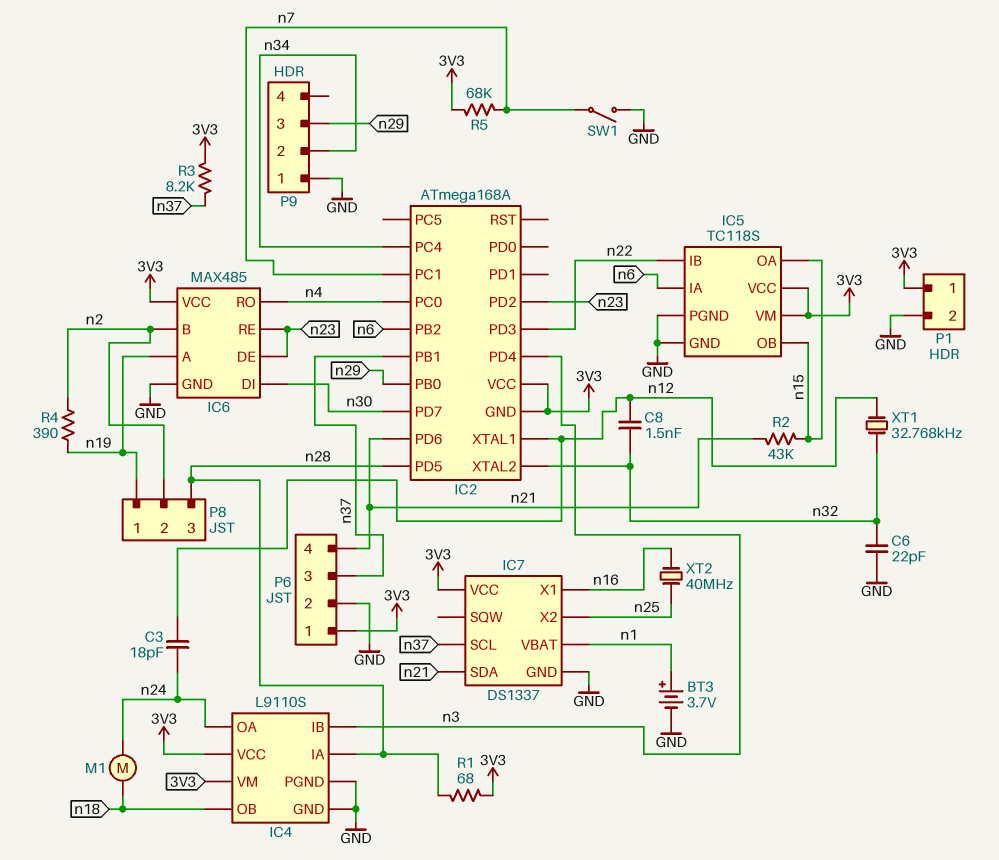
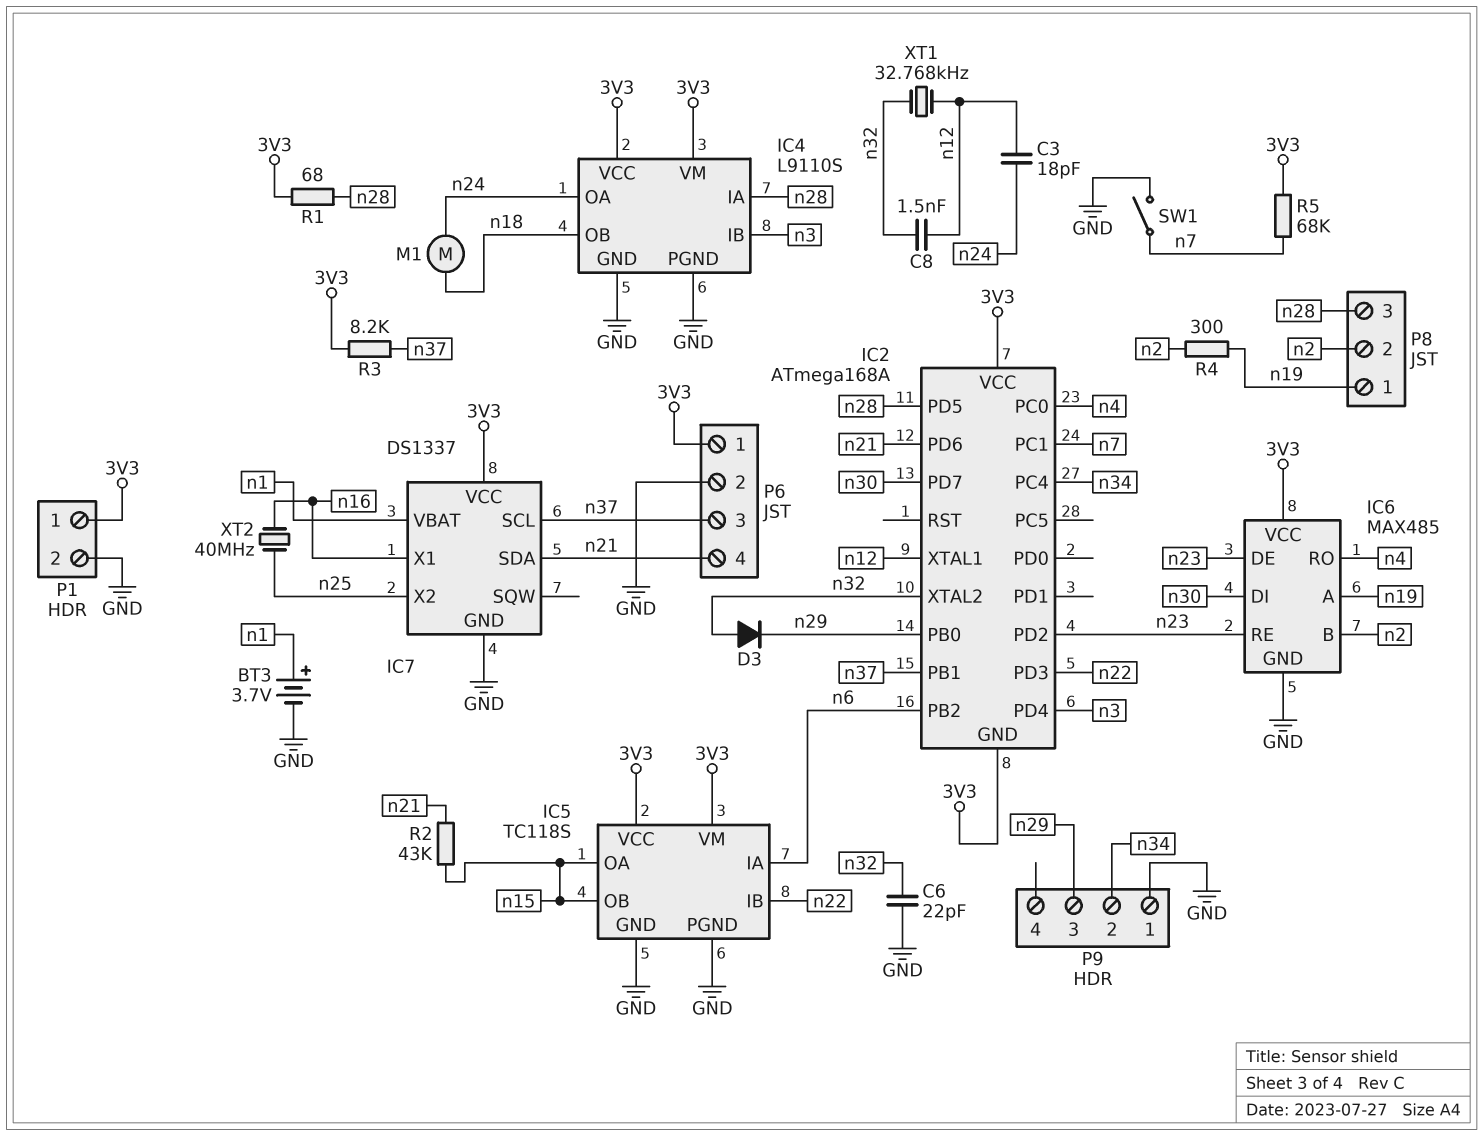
D3: none -> diode (A n32, K n29)
R4: 390 (n2, n19) -> 300 (n2, n19)

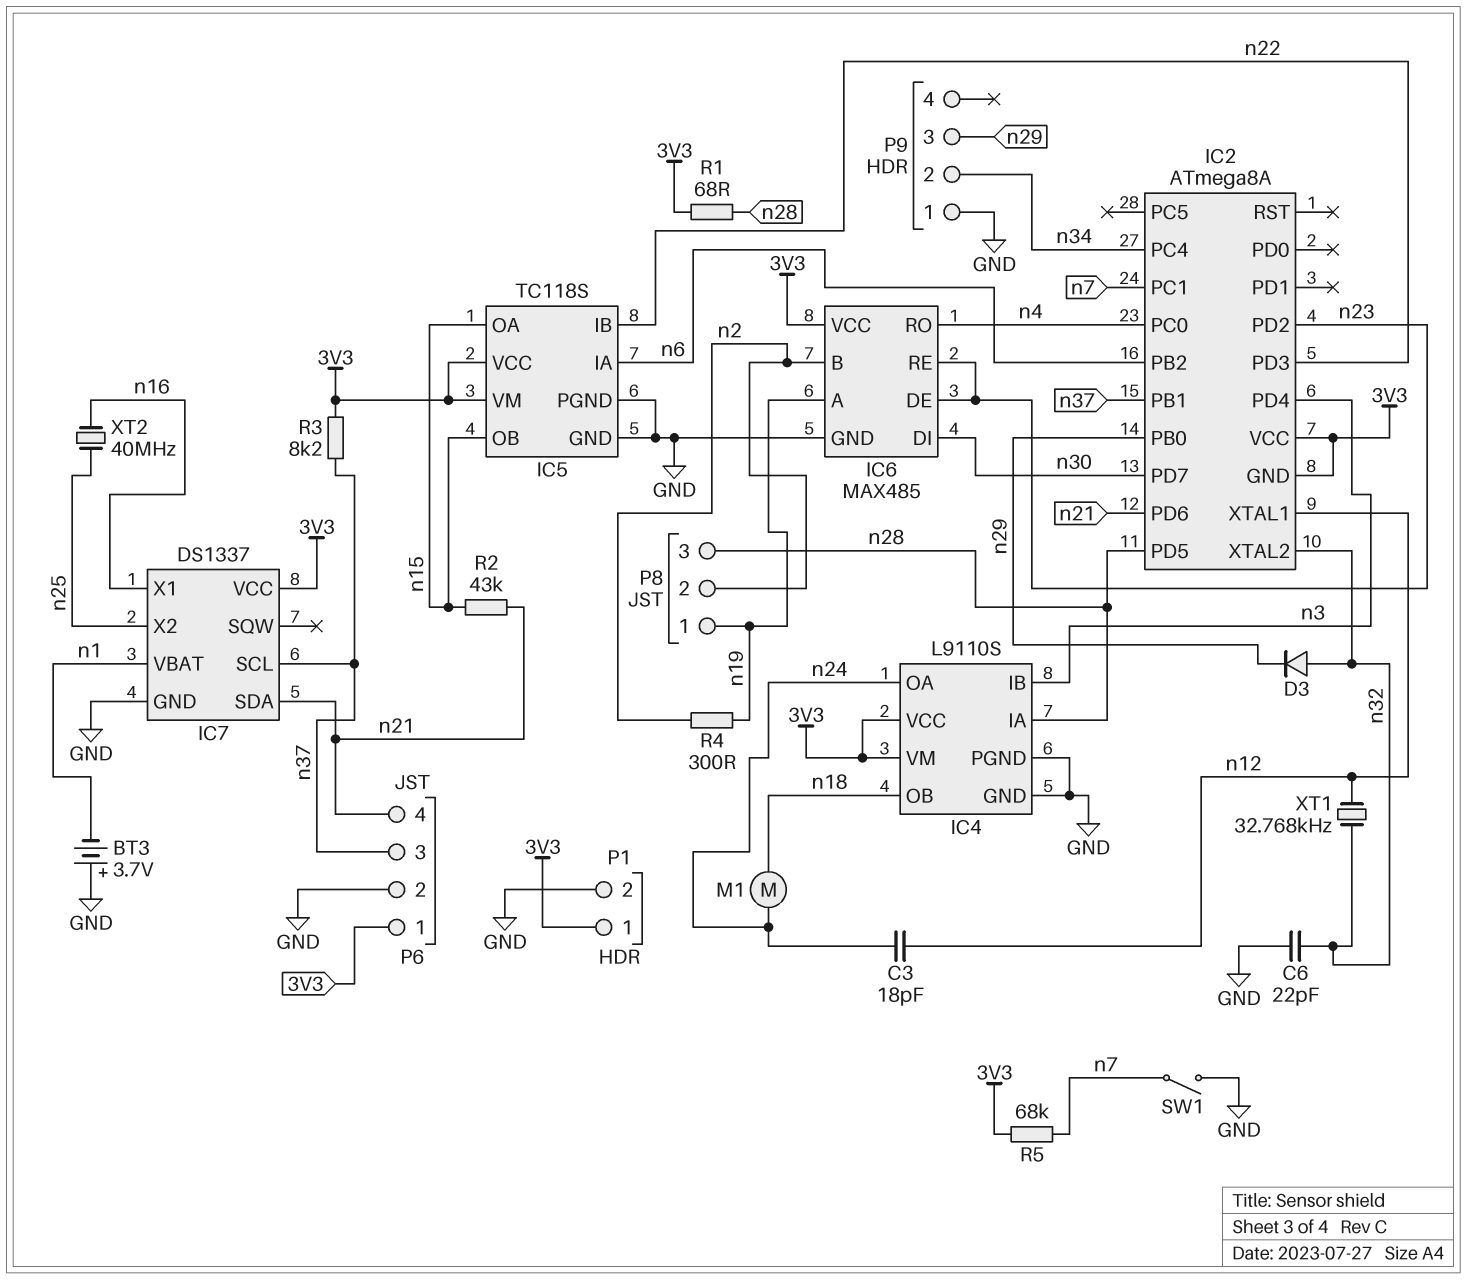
BT3: 3.7V (plus n1, minus GND) -> 3.7V (plus GND, minus n1)
C8: 1.5nF (n12, n32) -> none
IC2: ATmega168A -> ATmega8A

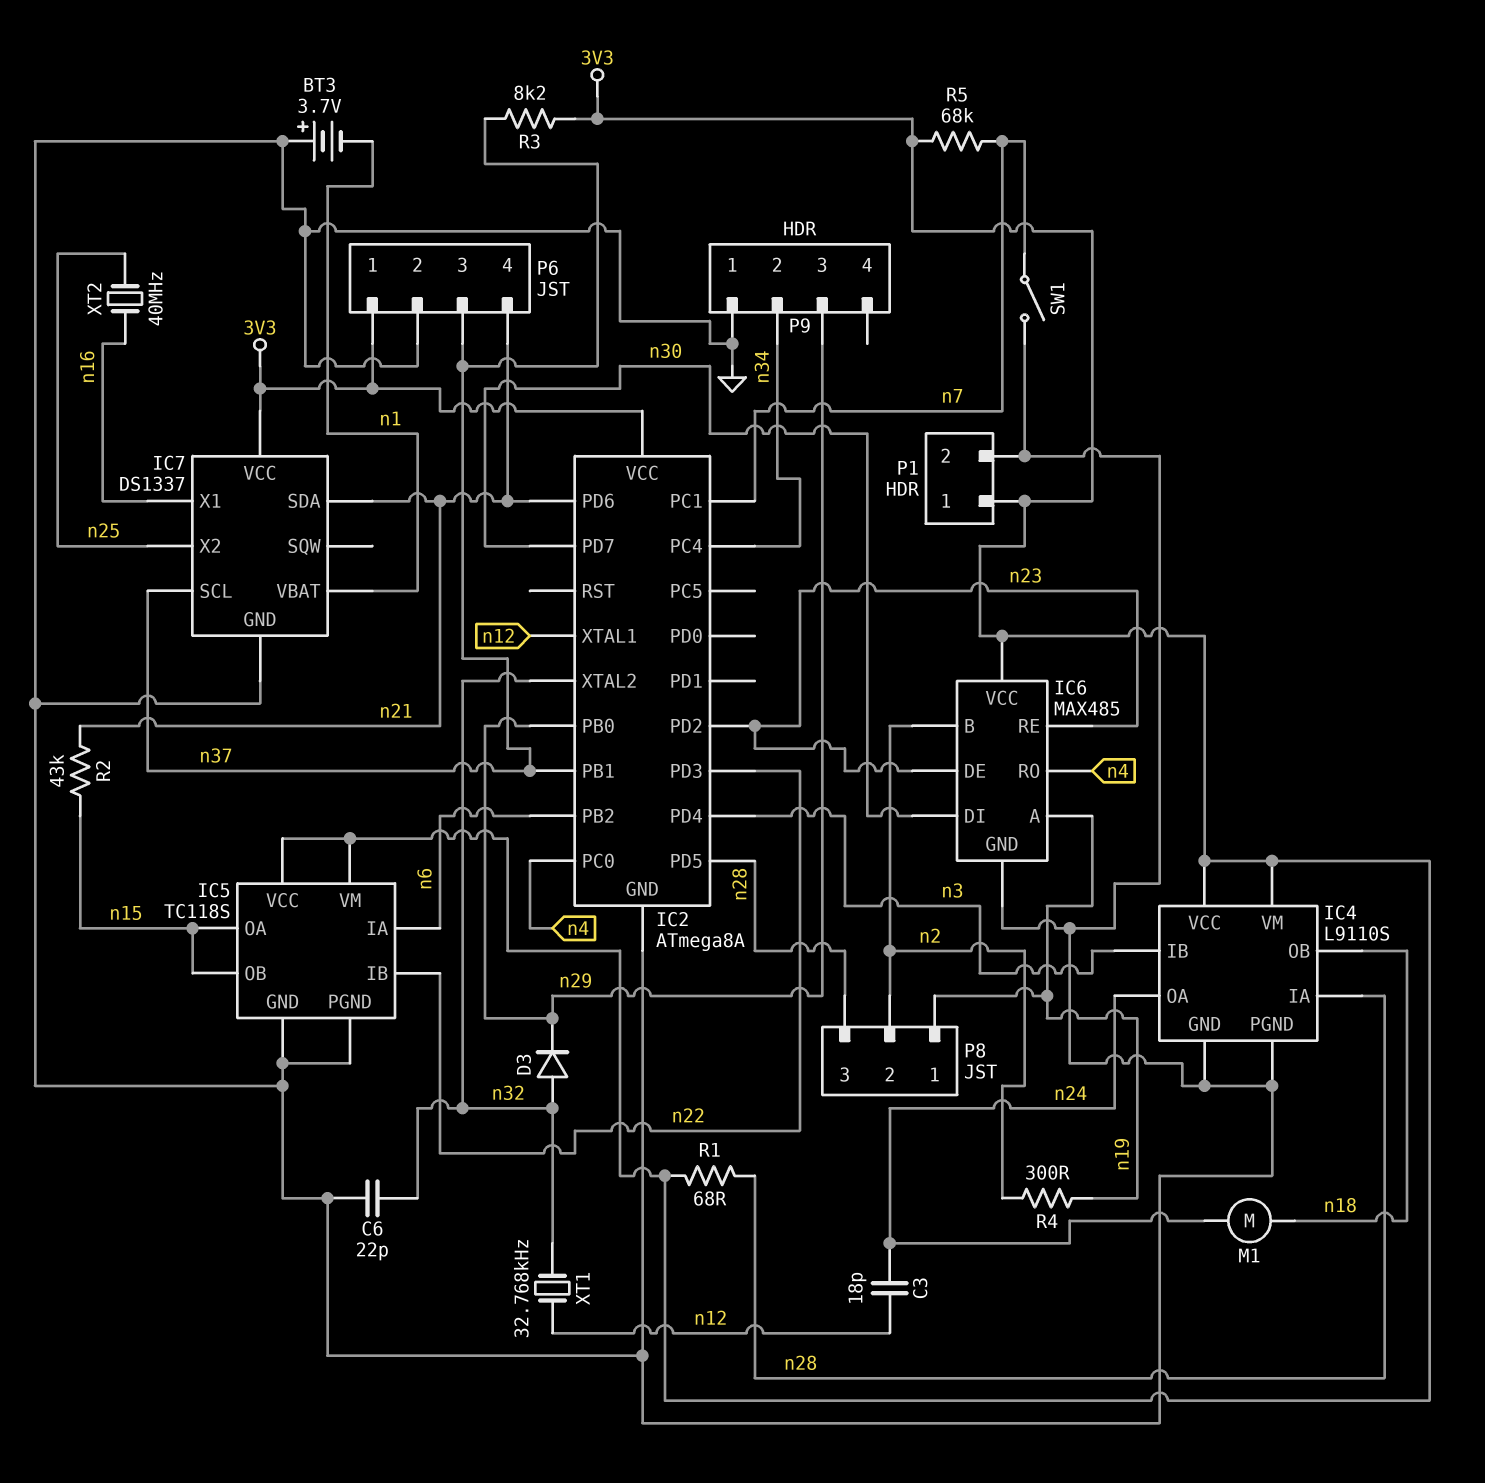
IC2 pin GND: 3V3 -> GND

